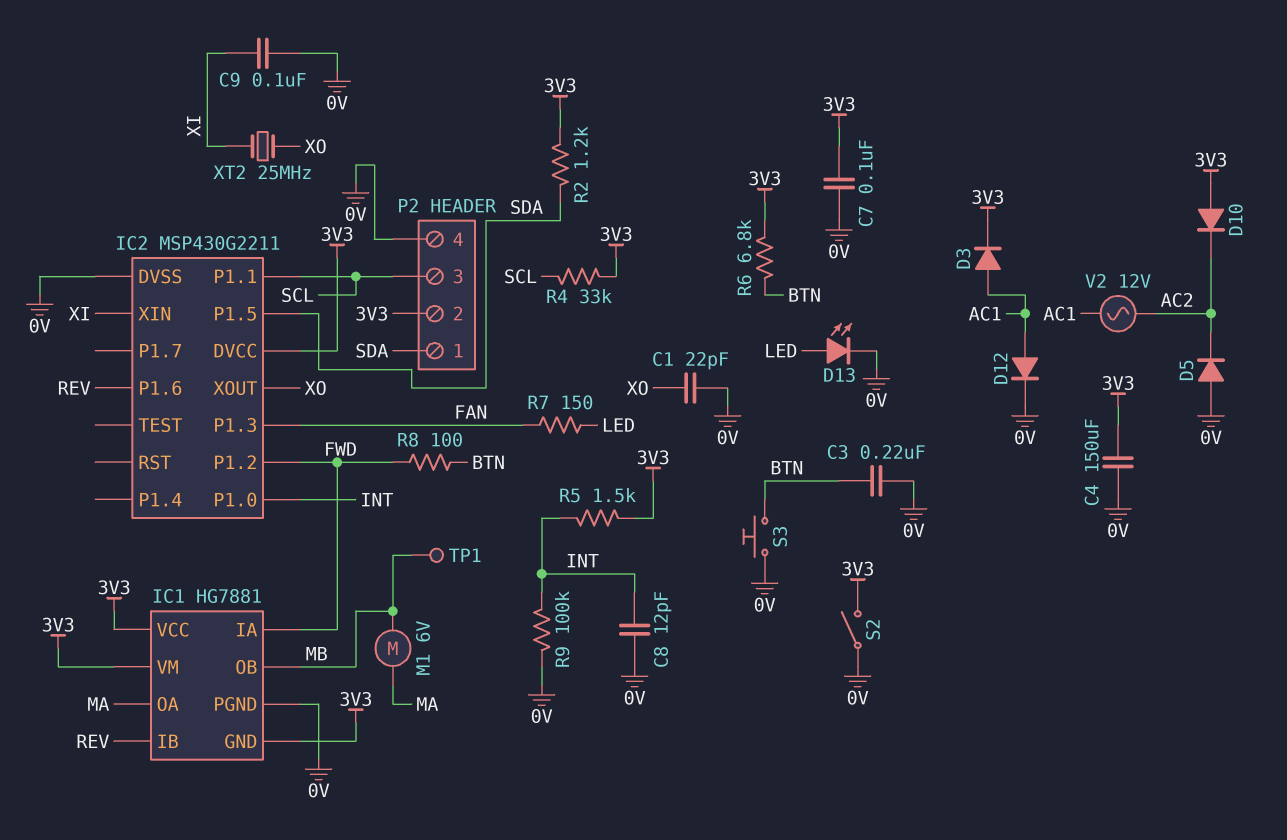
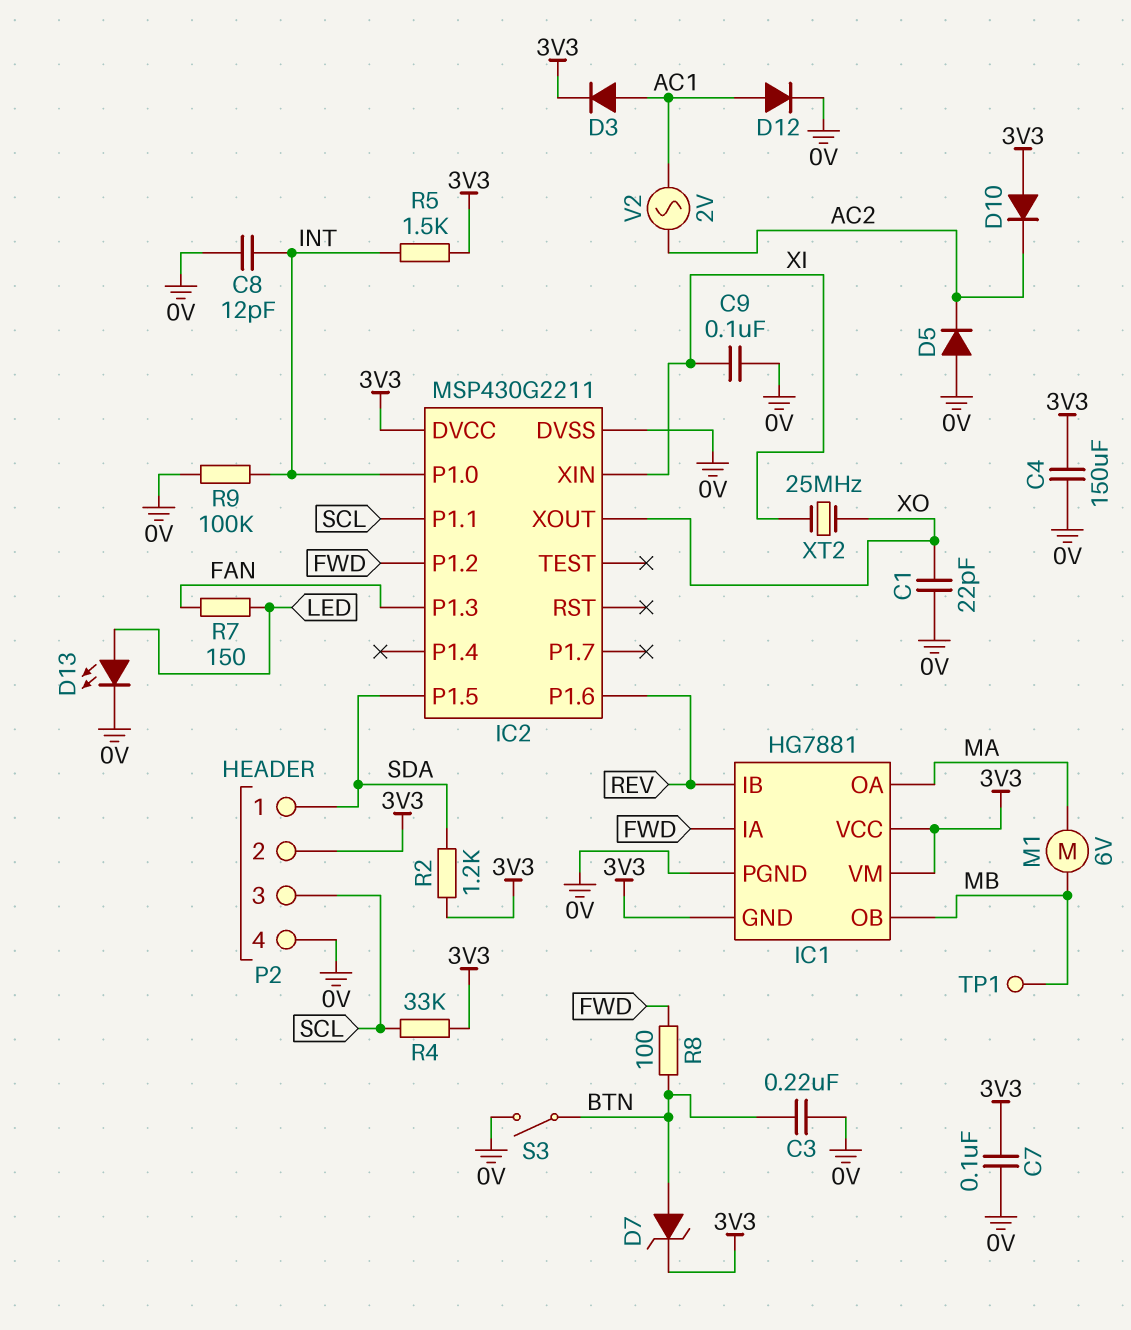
D7: none -> zener (A BTN, K 3V3)
R6: 6.8k (3V3, BTN) -> none
S2: switch (0V, 3V3) -> none
S3: button (0V, BTN) -> switch (0V, BTN)
V2: AC 12V (AC1, AC2) -> AC 2V (AC1, AC2)

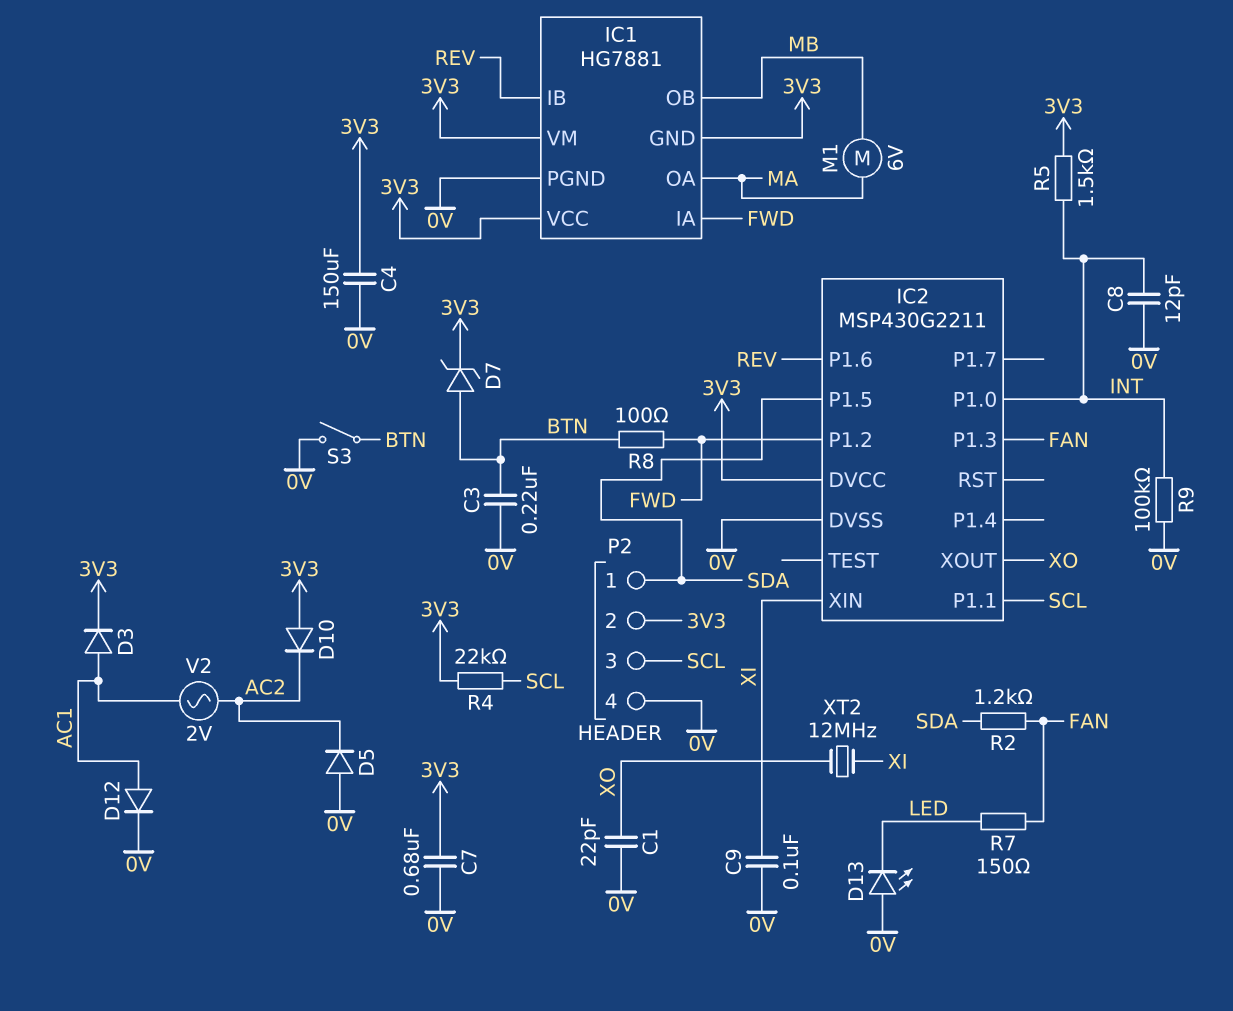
C7: 100nF (0V, 3V3) -> 680nF (0V, 3V3)
D13: LED (A LED, K 0V) -> LED (A 0V, K LED)
R2: 1.2k (3V3, SDA) -> 1.2k (FAN, SDA)
R4: 33k (3V3, SCL) -> 22k (3V3, SCL)
TP1: test point (MB) -> none
XT2: 25MHz (XI, XO) -> 12MHz (XI, XO)

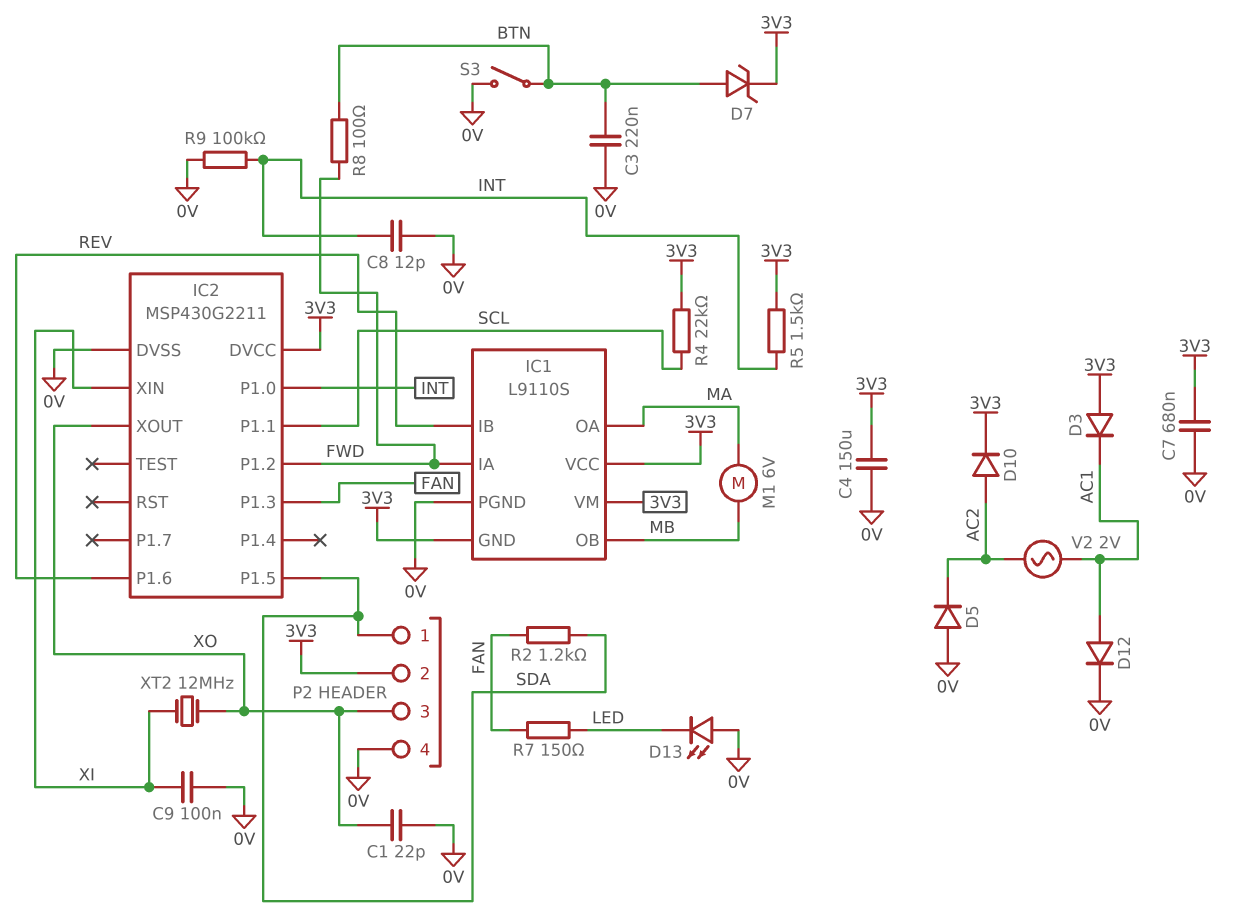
D3: diode (A AC1, K 3V3) -> diode (A 3V3, K AC1)
D10: diode (A 3V3, K AC2) -> diode (A AC2, K 3V3)
IC1: HG7881 -> L9110S
P2 pin 3: SCL -> XO

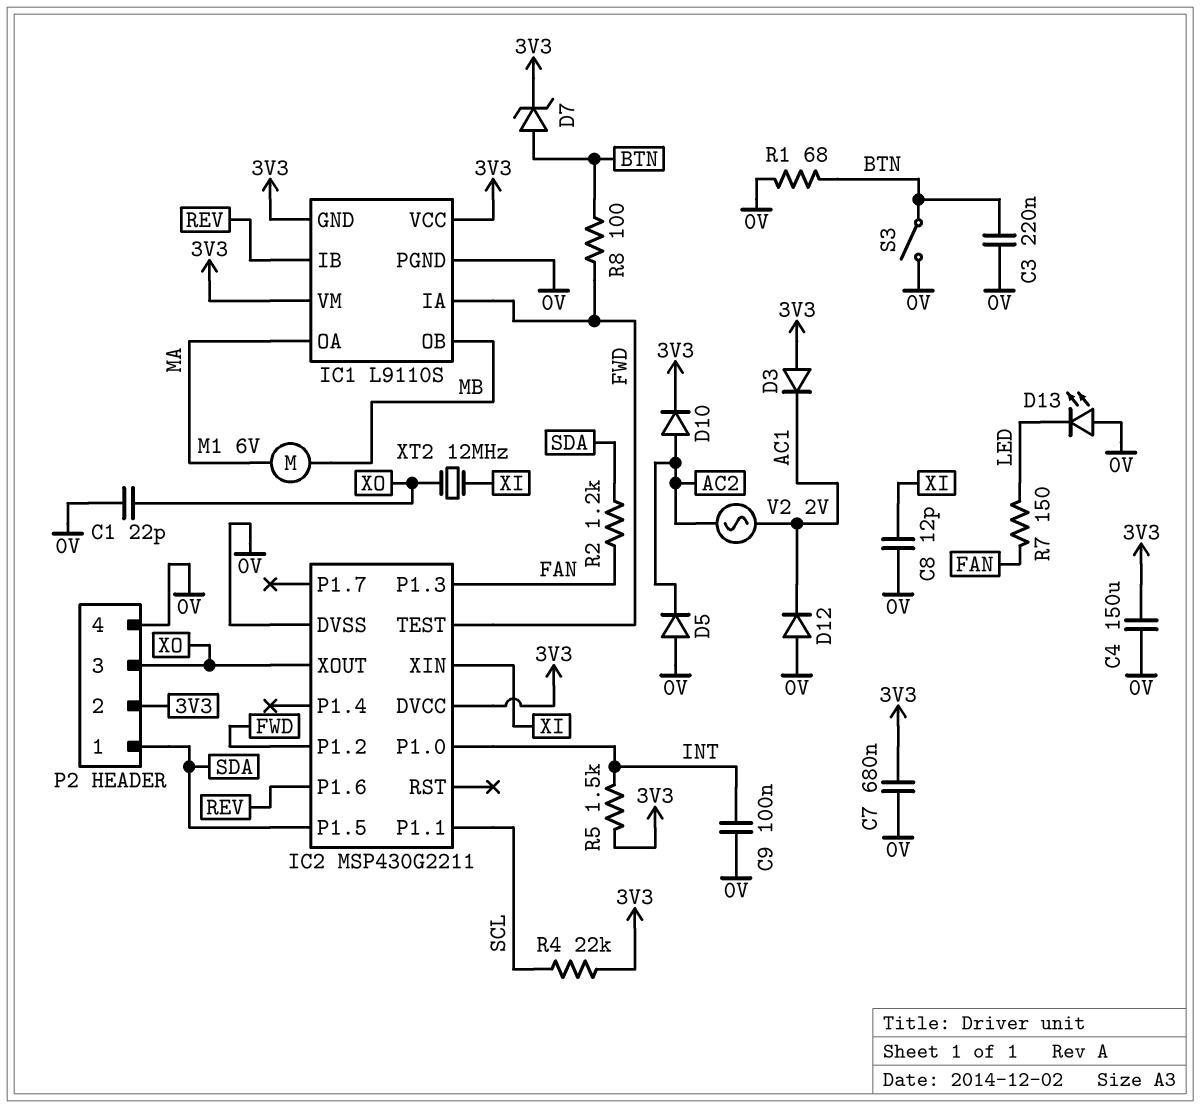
C8: 12pF (0V, INT) -> 12pF (0V, XI)
C9: 100nF (0V, XI) -> 100nF (0V, INT)
D12: diode (A AC1, K 0V) -> diode (A 0V, K AC1)
IC2 pin TEST: none -> FWD
R1: none -> 68 (0V, BTN)
R9: 100k (0V, INT) -> none

